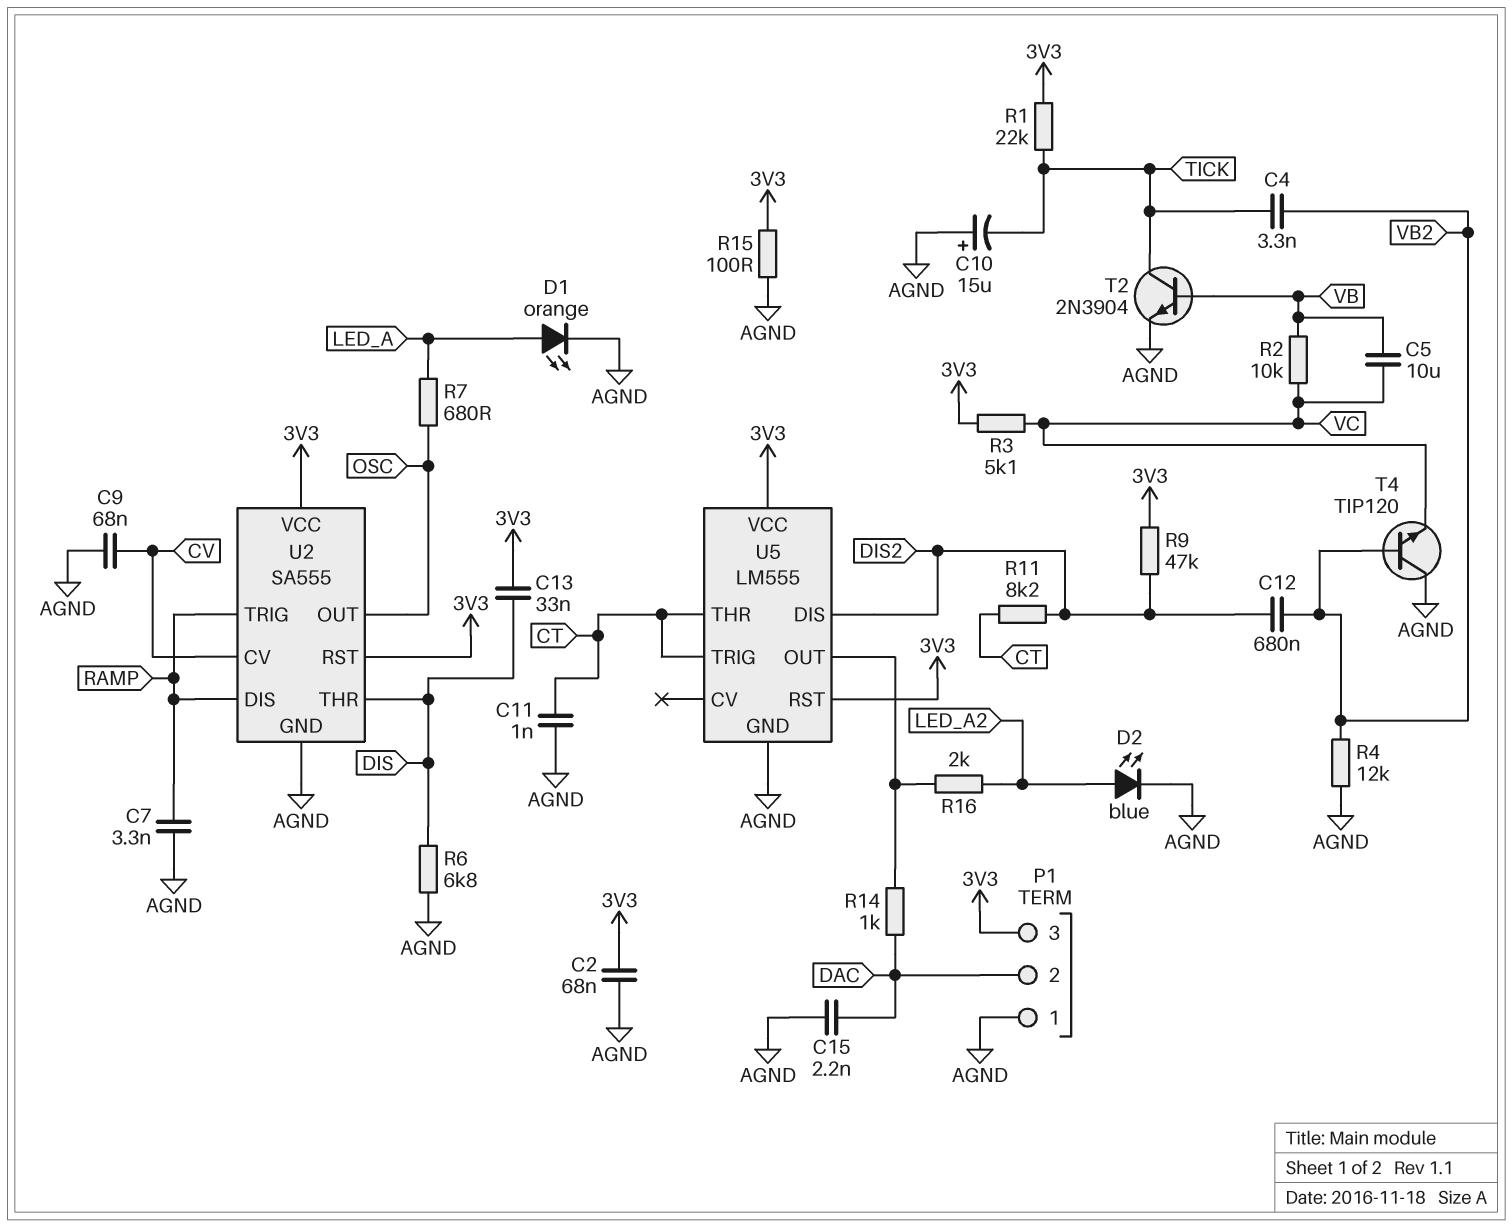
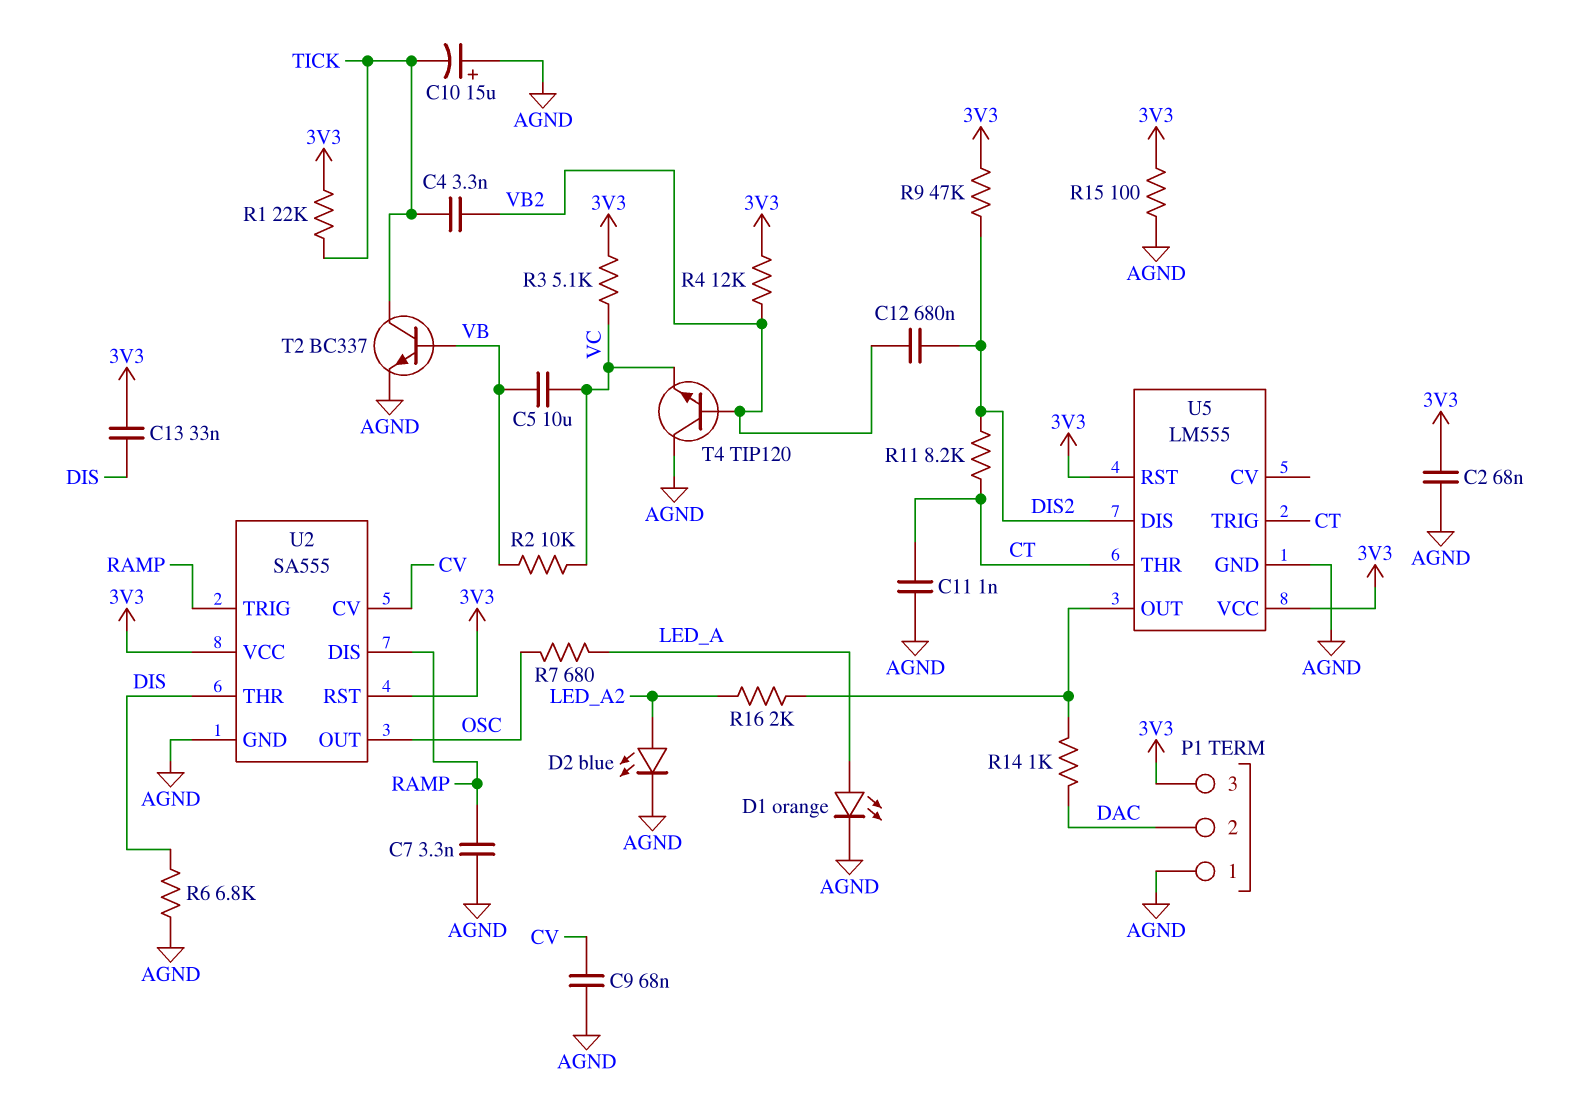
C15: 2.2nF (AGND, DAC) -> none
R4: 12k (AGND, VB2) -> 12k (3V3, VB2)
T2: NPN 2N3904 (B VB, C TICK, E AGND) -> NPN BC337 (B VB, C TICK, E AGND)

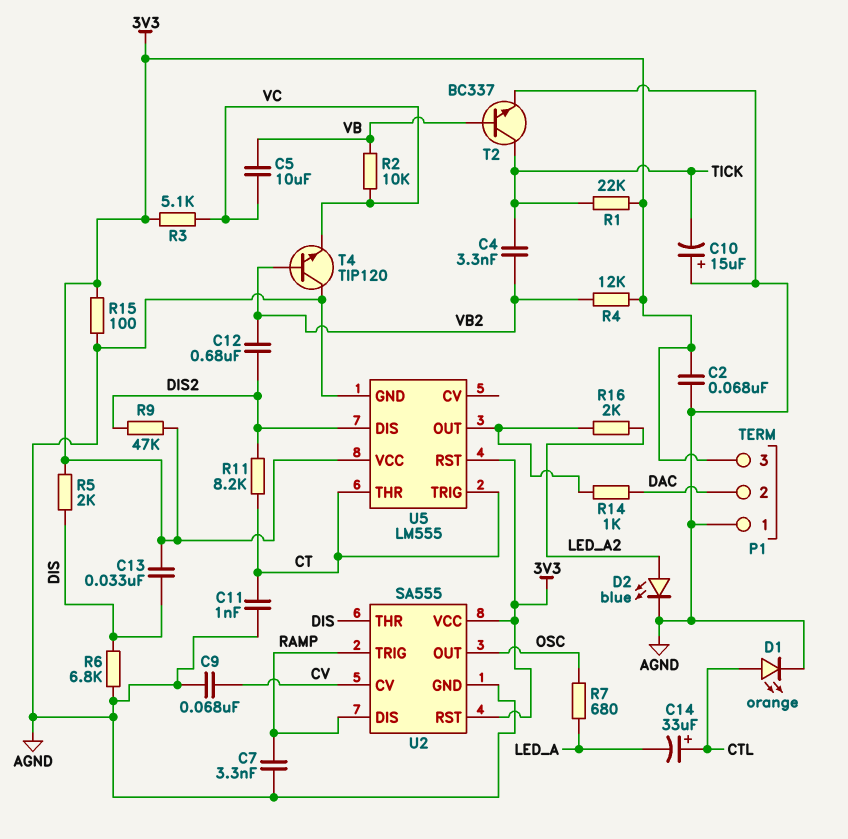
C14: none -> 33uF (plus CTL, minus LED_A)
D1: LED orange (A LED_A, K AGND) -> LED orange (A CTL, K AGND)
R5: none -> 2k (3V3, DIS)

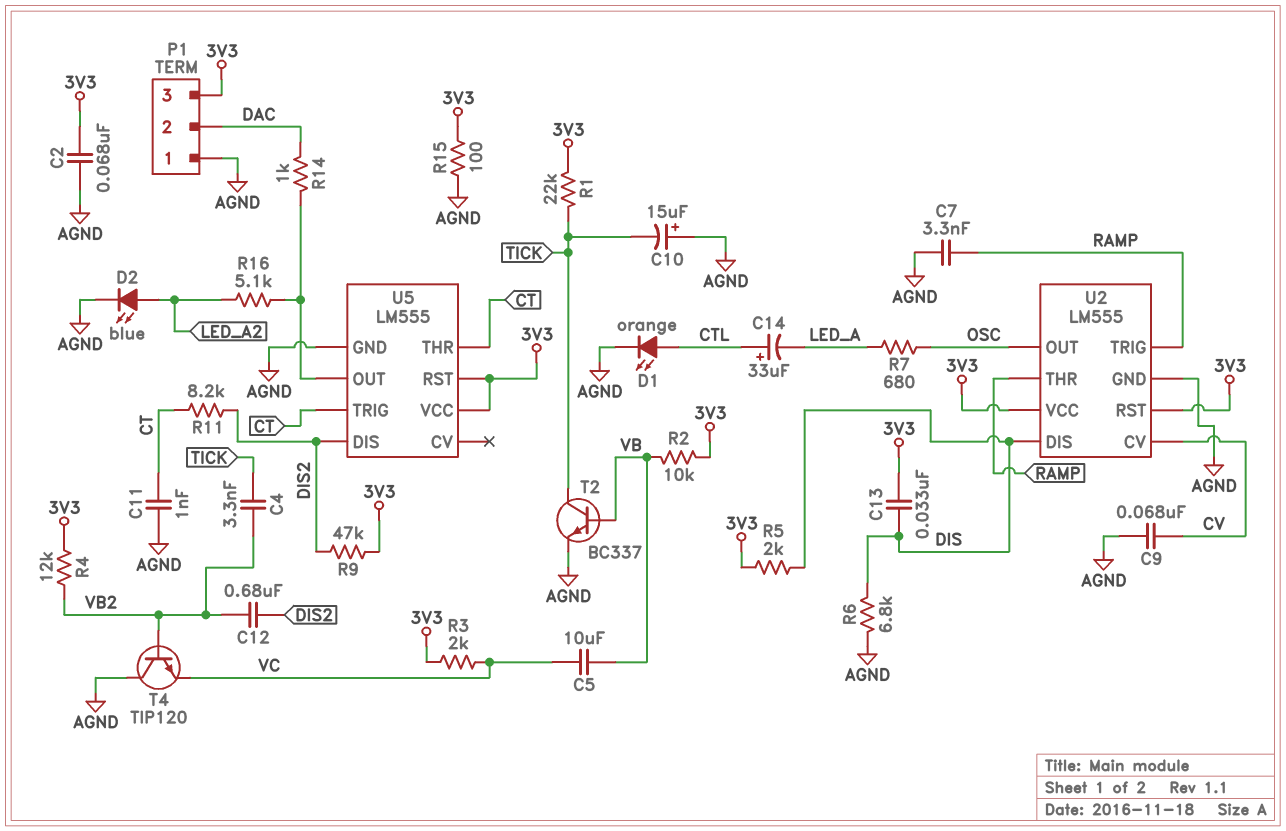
R2: 10k (VB, VC) -> 10k (3V3, VB)
R3: 5.1k (3V3, VC) -> 2k (3V3, VC)
R16: 2k (LED_A2, U5/OUT) -> 5.1k (LED_A2, U5/OUT)
U2: SA555 -> LM555
U2 pin DIS: RAMP -> DIS
U2 pin THR: DIS -> RAMP

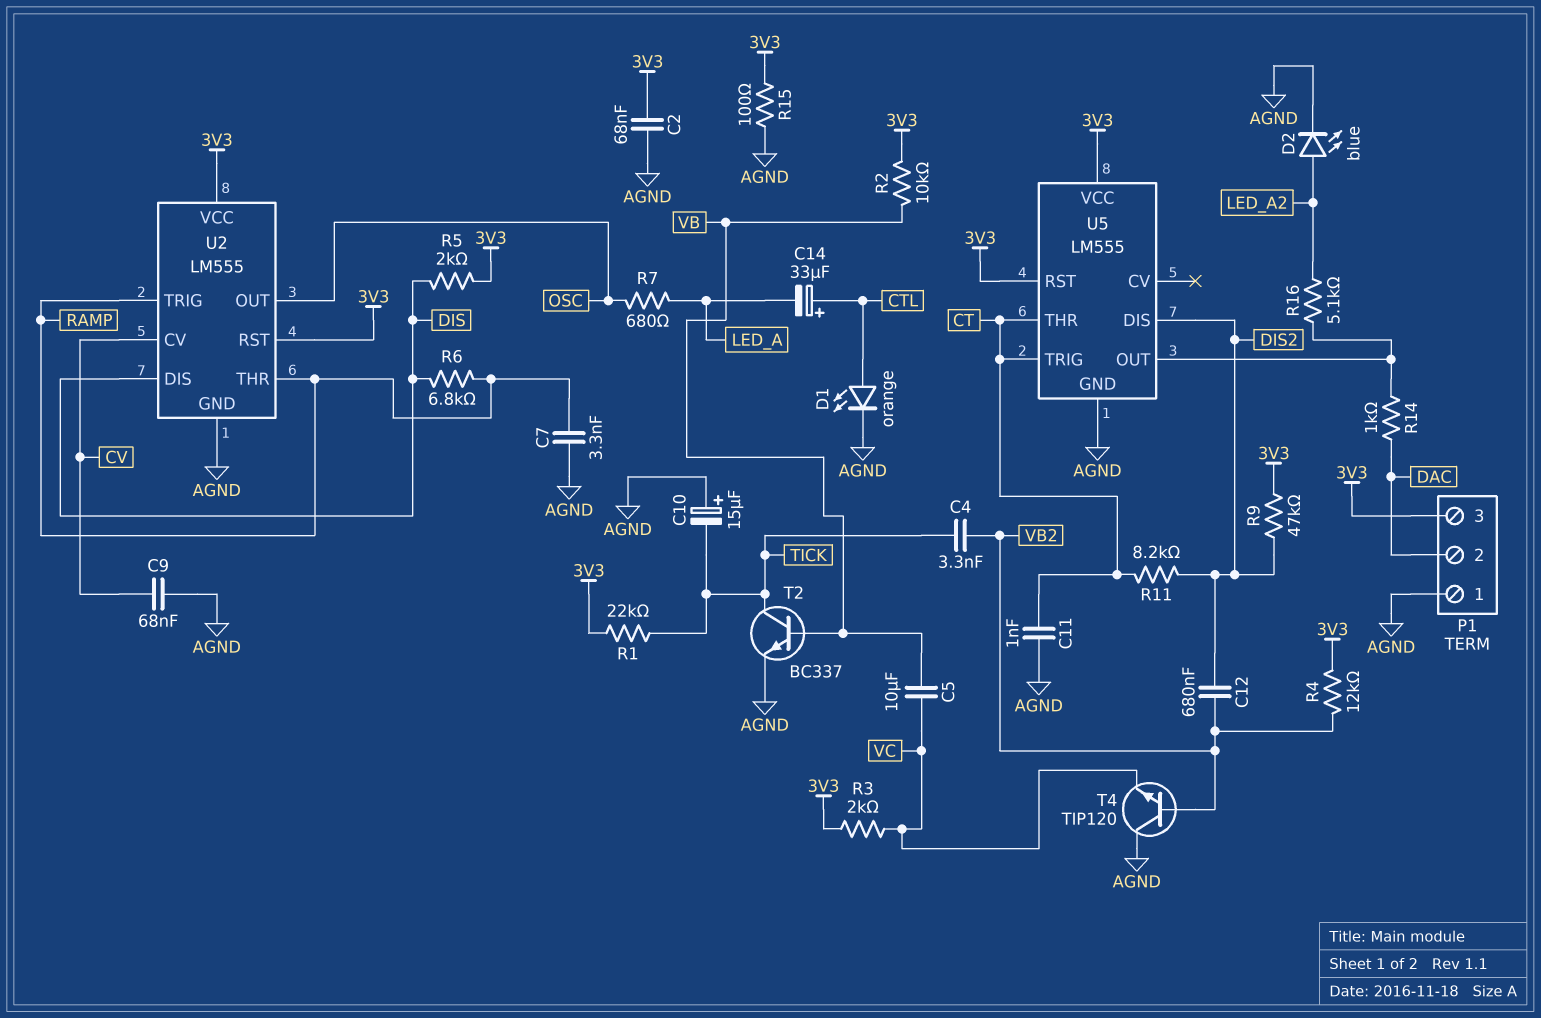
C13: 33nF (3V3, DIS) -> none
R6: 6.8k (AGND, DIS) -> 6.8k (DIS, RAMP)

